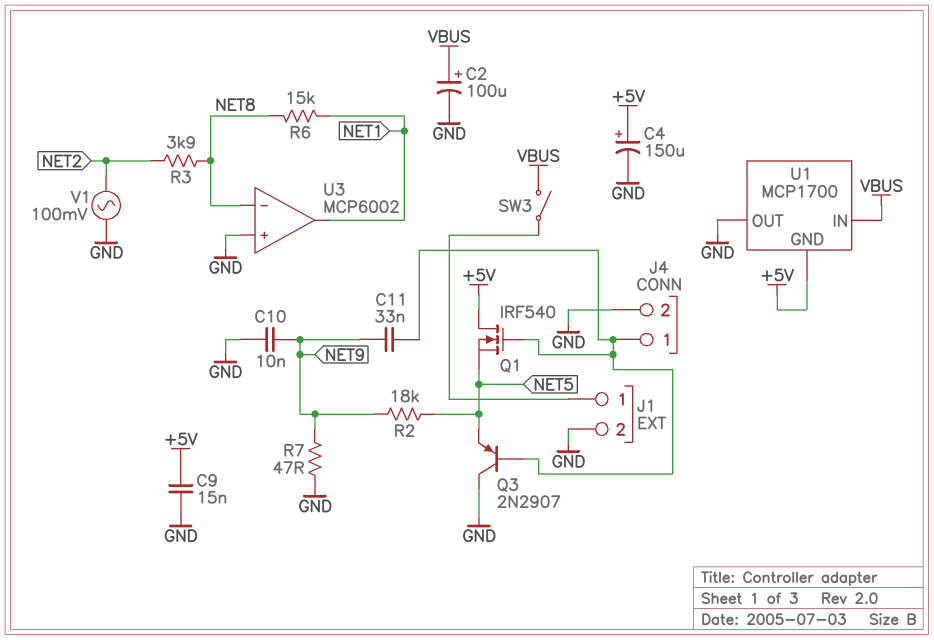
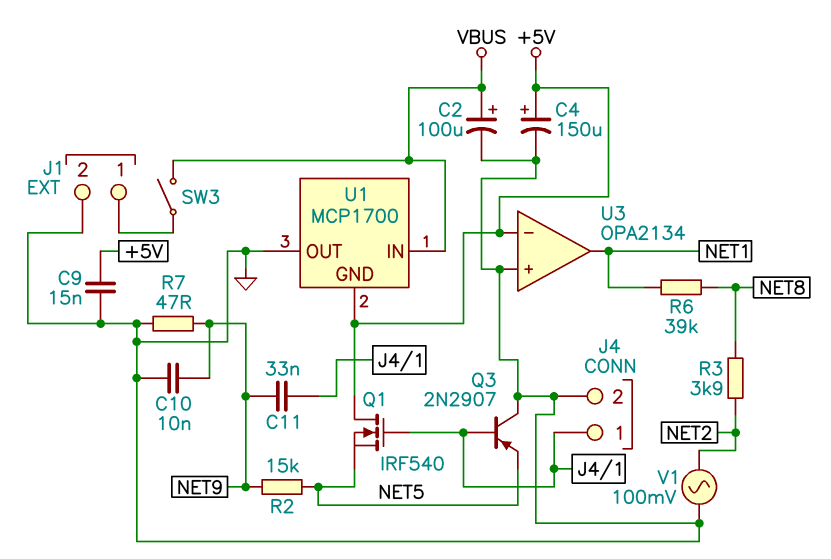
R2: 18k (NET5, NET9) -> 15k (NET5, NET9)
R6: 15k (NET1, NET8) -> 39k (NET1, NET8)
U3: MCP6002 -> OPA2134
U3 pin in-: NET8 -> +5V

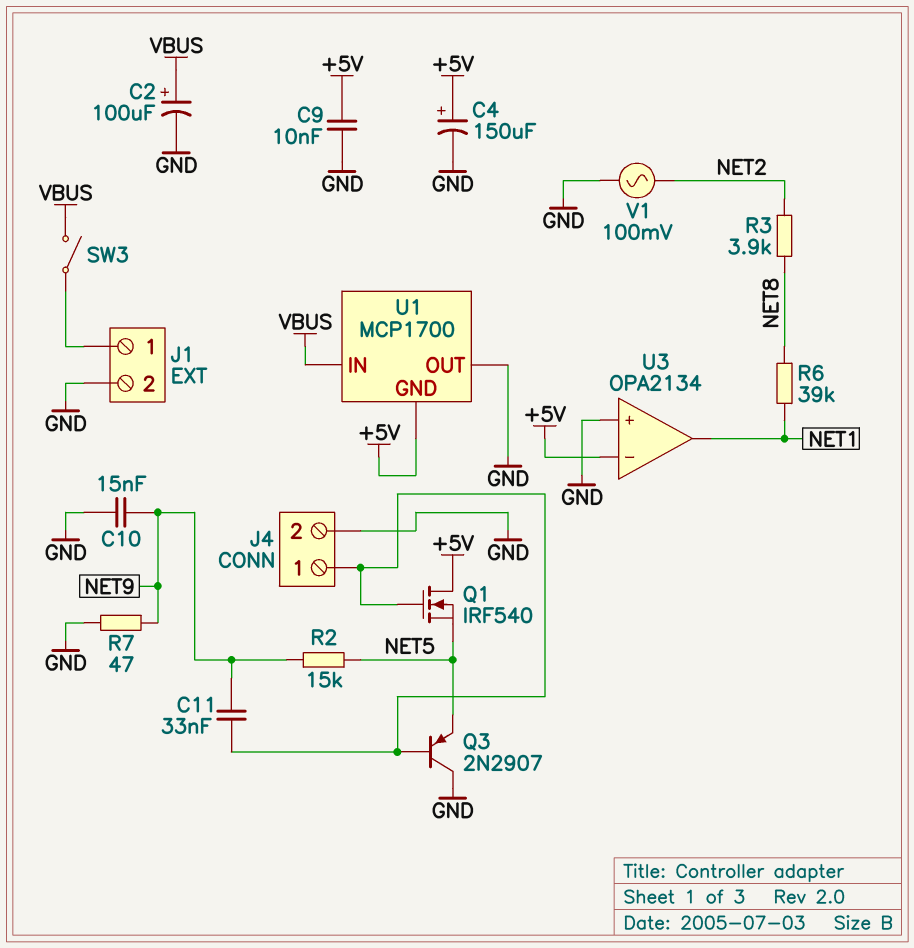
C9: 15nF (+5V, GND) -> 10nF (+5V, GND)
C10: 10nF (GND, NET9) -> 15nF (GND, NET9)

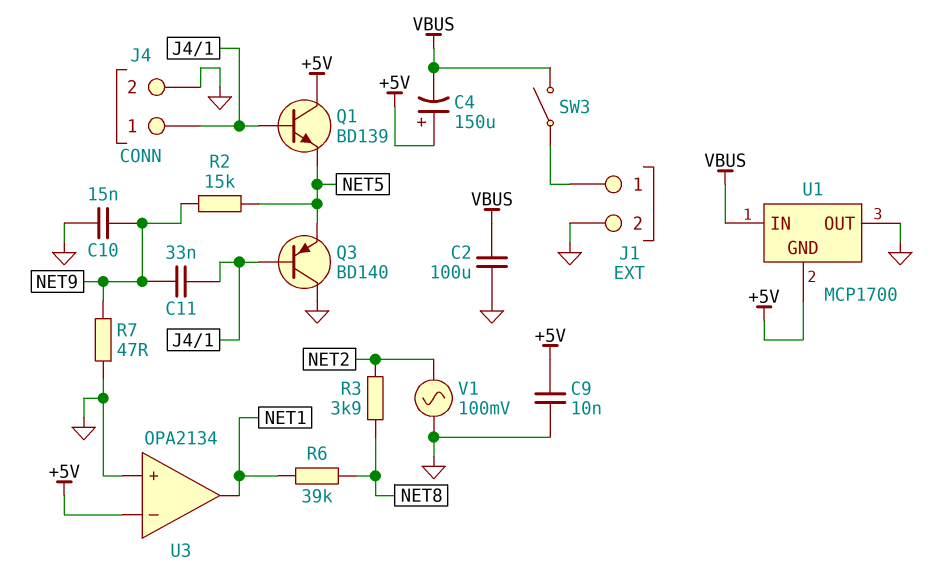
C2: 100uF (plus VBUS, minus GND) -> 100uF (GND, VBUS)
C4: 150uF (plus +5V, minus GND) -> 150uF (plus +5V, minus VBUS)
Q1: NMOS IRF540 (G J4/1, D +5V, S NET5) -> NPN BD139 (B J4/1, C +5V, E NET5)
Q3: PNP 2N2907 (B J4/1, C GND, E NET5) -> PNP BD140 (B J4/1, C GND, E NET5)

